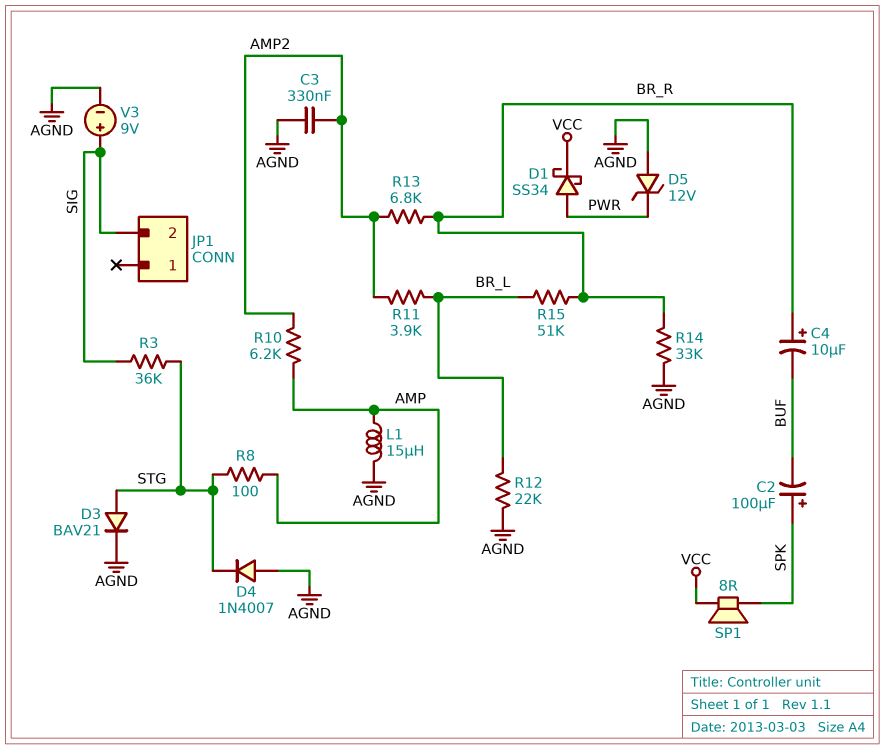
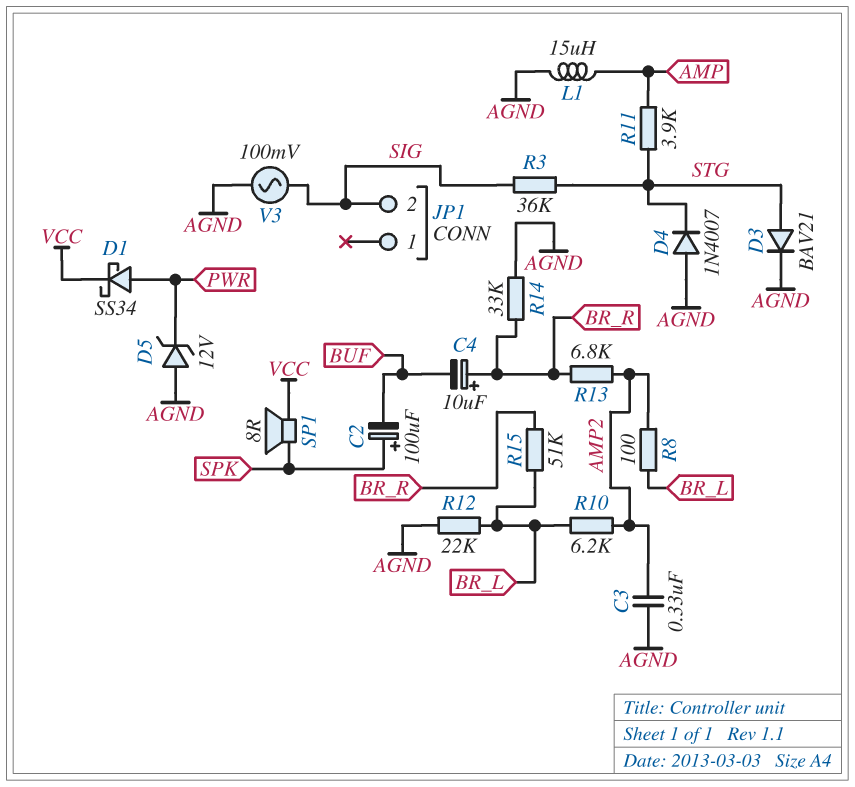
R8: 100 (AMP, STG) -> 100 (AMP2, BR_L)
R10: 6.2k (AMP, AMP2) -> 6.2k (AMP2, BR_L)
R11: 3.9k (AMP2, BR_L) -> 3.9k (AMP, STG)
V3: 9V (plus SIG, minus AGND) -> AC 100mV (AGND, SIG)

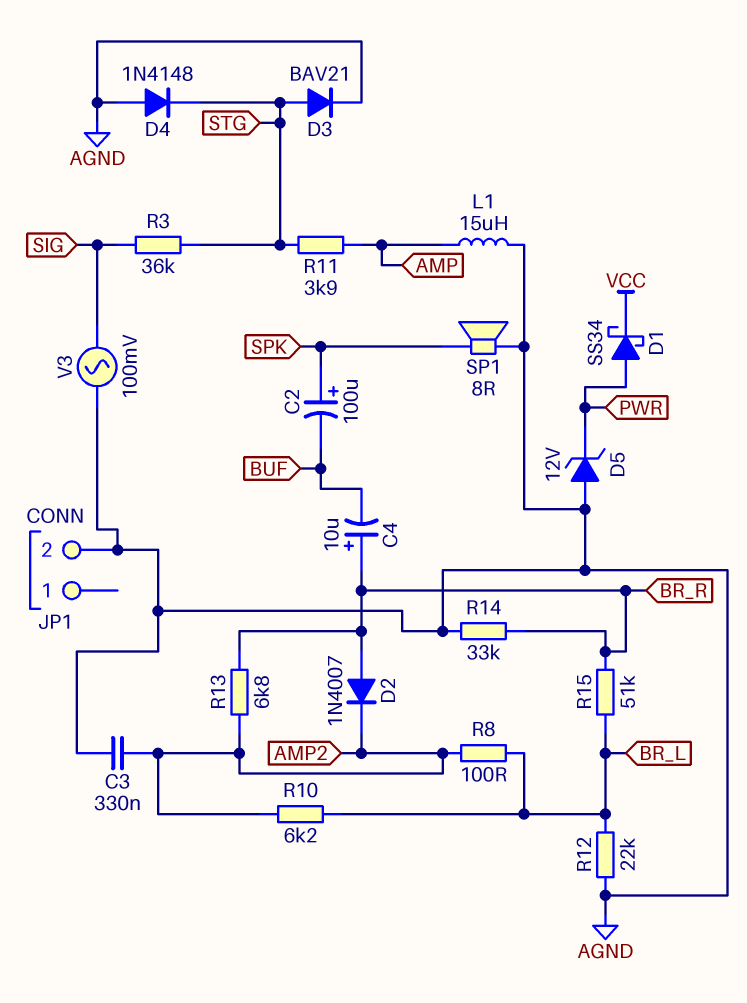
D2: none -> diode 1N4007 (A BR_R, K AMP2)
D4: diode 1N4007 (A AGND, K STG) -> diode 1N4148 (A AGND, K STG)
JP1 pin 2: SIG -> AGND
SP1: speaker 8R (SPK, VCC) -> speaker 8R (AGND, SPK)

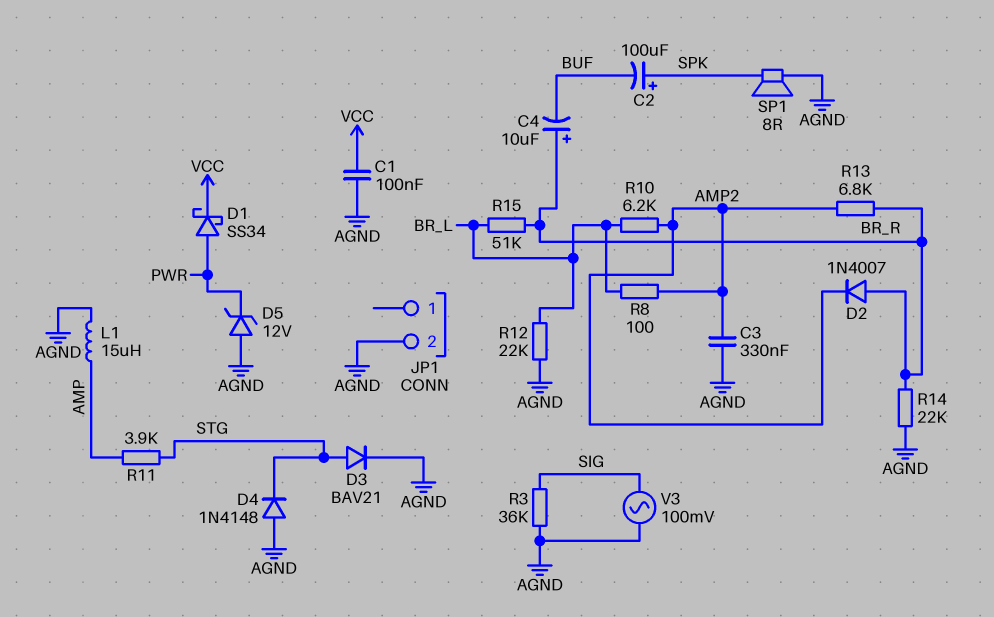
C1: none -> 100nF (AGND, VCC)
R3: 36k (SIG, STG) -> 36k (AGND, SIG)
R14: 33k (AGND, BR_R) -> 22k (AGND, BR_R)

